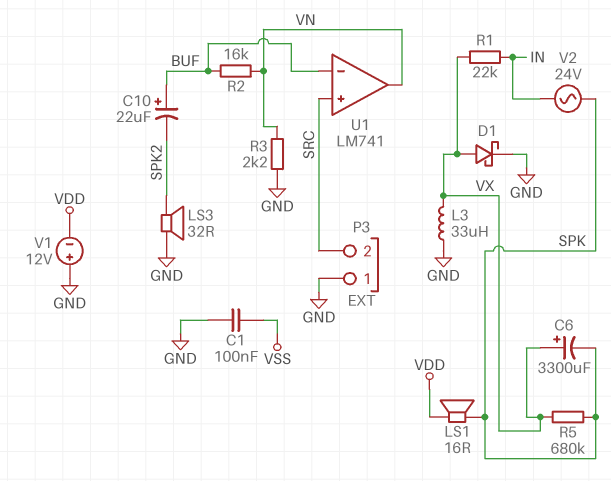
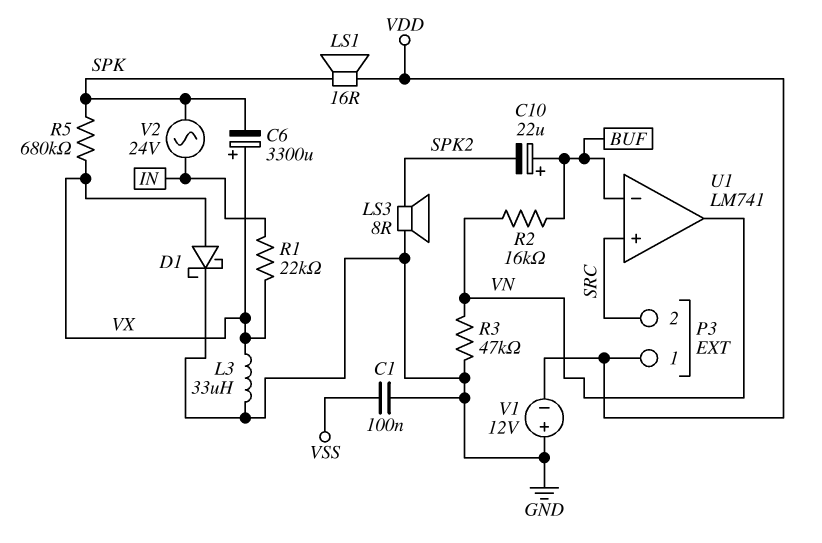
LS3: speaker 32R (GND, SPK2) -> speaker 8R (GND, SPK2)
P3 pin 1: GND -> VDD
R3: 2.2k (GND, VN) -> 47k (GND, VN)

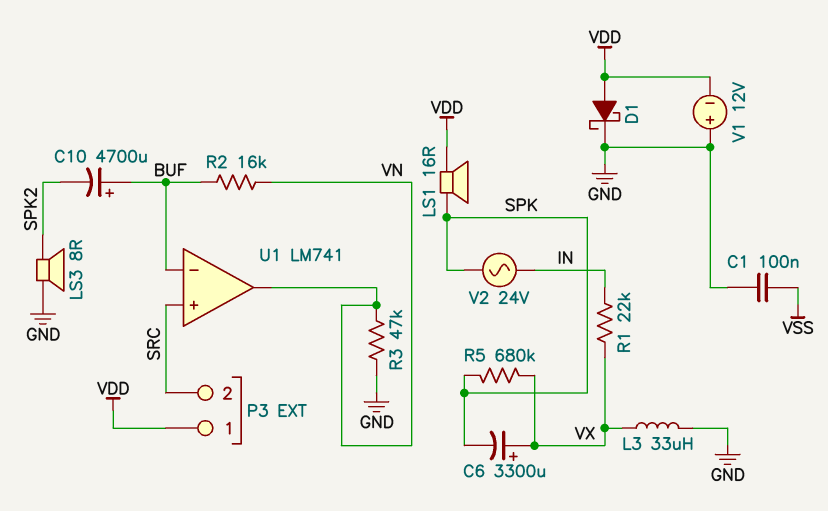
C10: 22uF (plus BUF, minus SPK2) -> 4700uF (plus BUF, minus SPK2)
D1: schottky (A VX, K GND) -> schottky (A VDD, K GND)

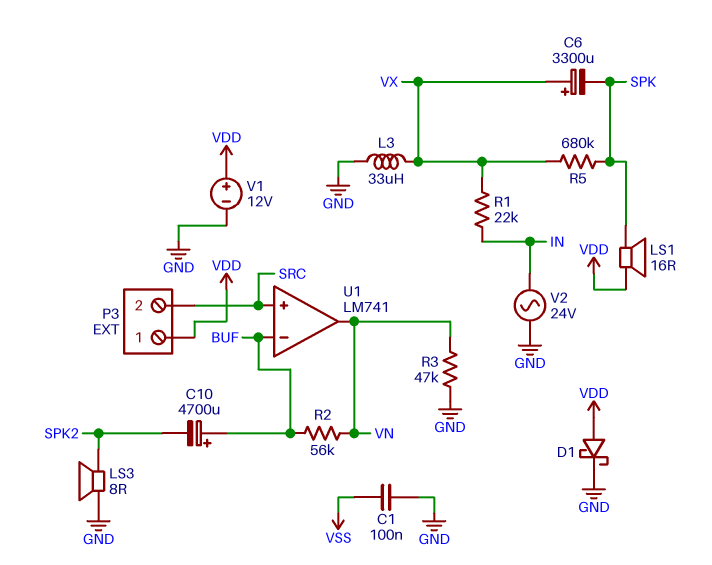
R2: 16k (BUF, VN) -> 56k (BUF, VN)
V1: 12V (plus GND, minus VDD) -> 12V (plus VDD, minus GND)
V2: AC 24V (IN, SPK) -> AC 24V (GND, IN)

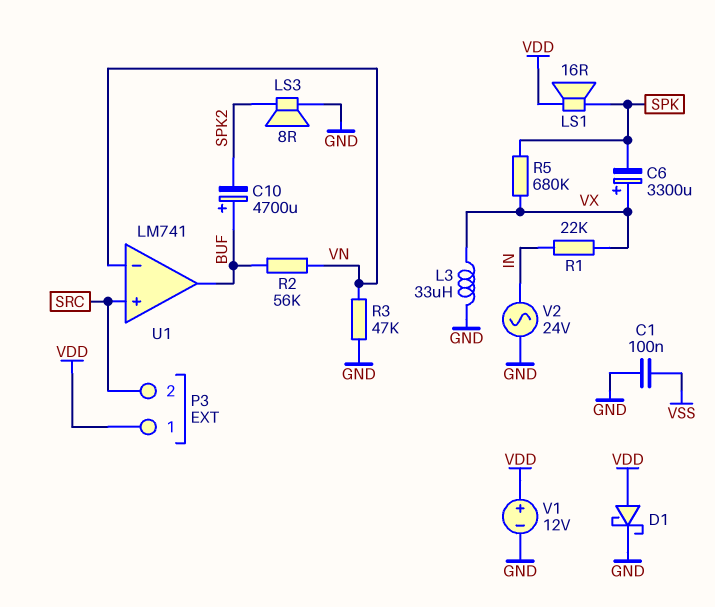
U1 pin in-: BUF -> VN
U1 pin out: VN -> BUF

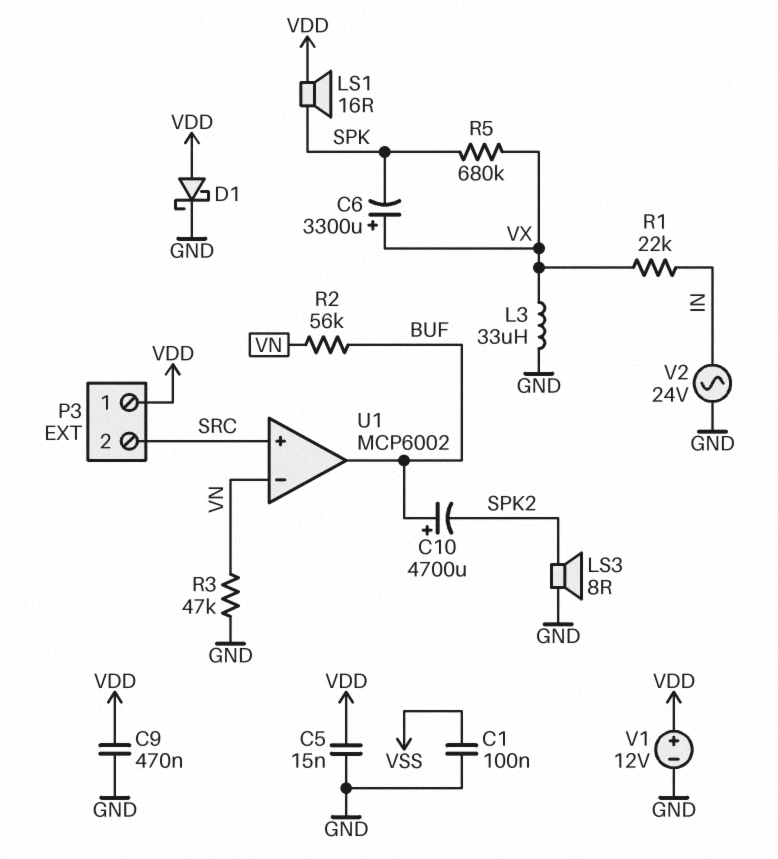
C5: none -> 15nF (GND, VDD)
C9: none -> 470nF (GND, VDD)
U1: LM741 -> MCP6002

